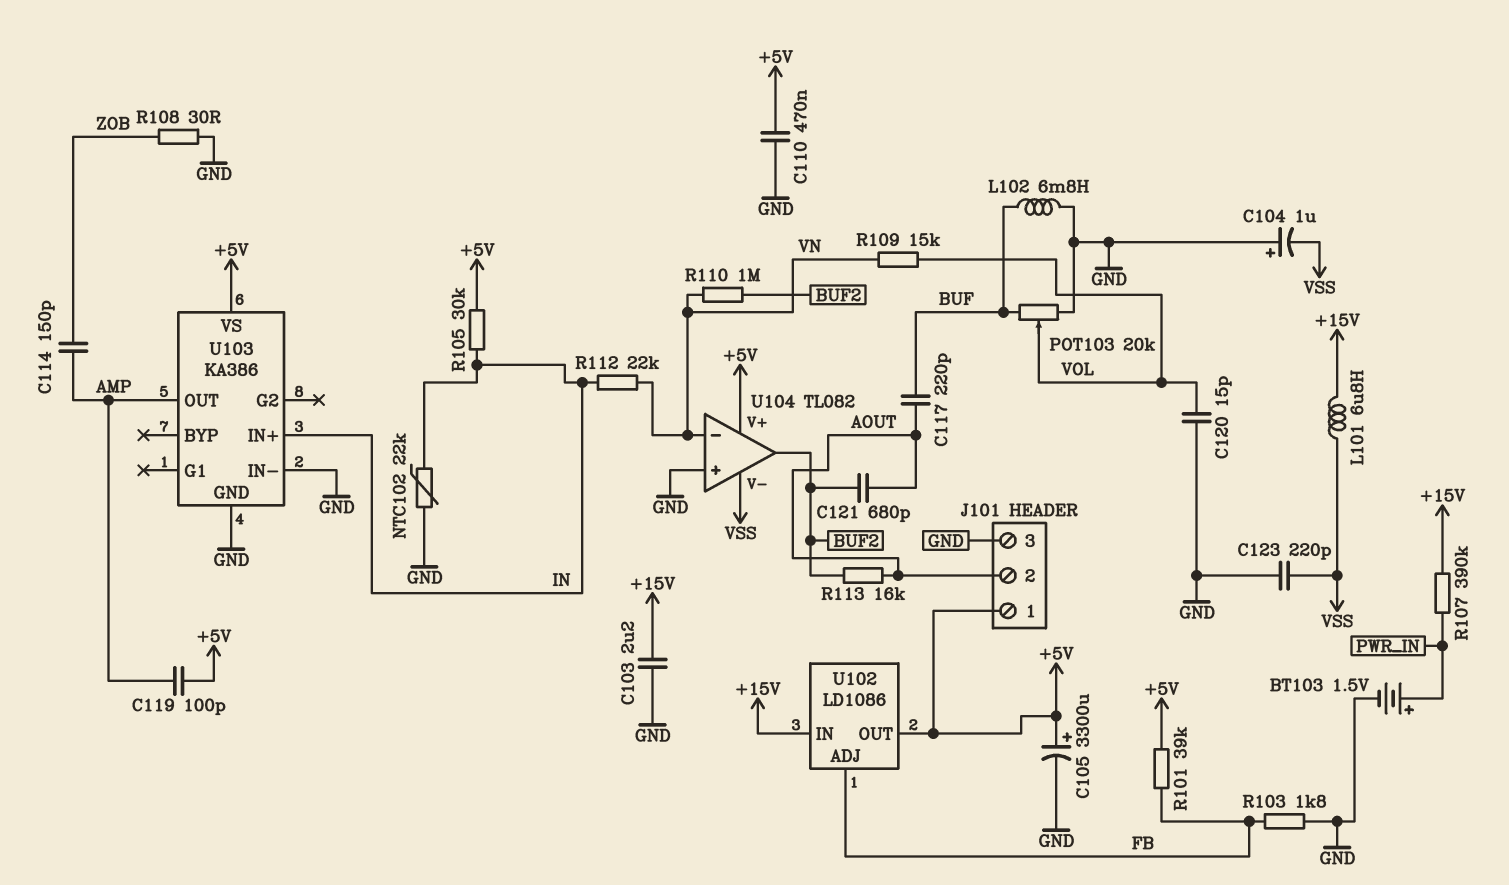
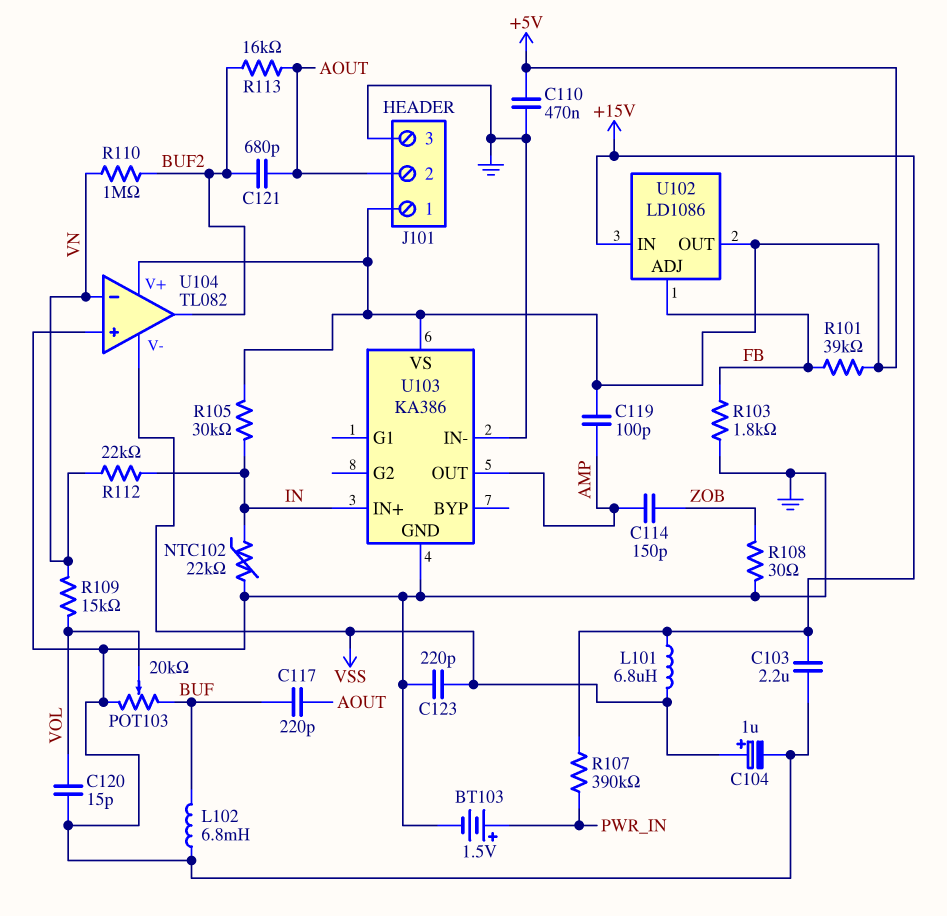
C104: 1uF (plus GND, minus VSS) -> 1uF (plus VSS, minus GND)
C105: 3300uF (plus +5V, minus GND) -> none

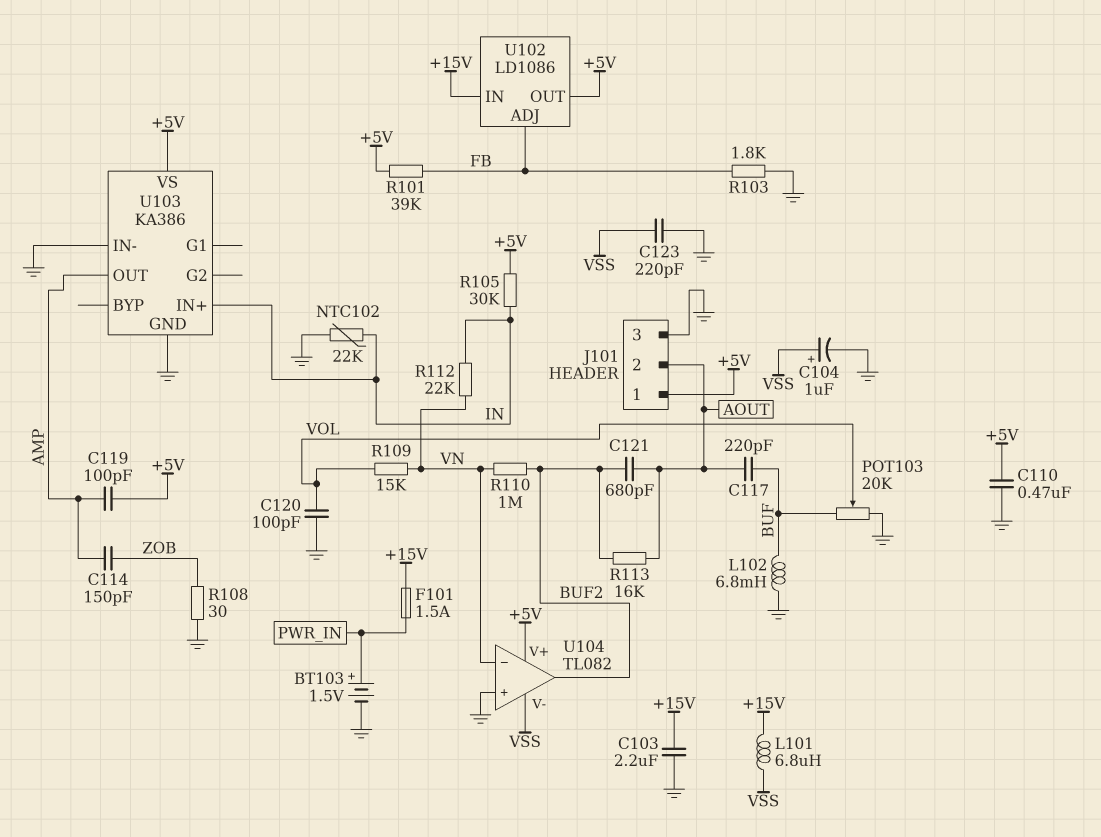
C120: 15pF (GND, VOL) -> 100pF (GND, VOL)
F101: none -> 1.5A (+15V, PWR_IN)
R107: 390k (+15V, PWR_IN) -> none

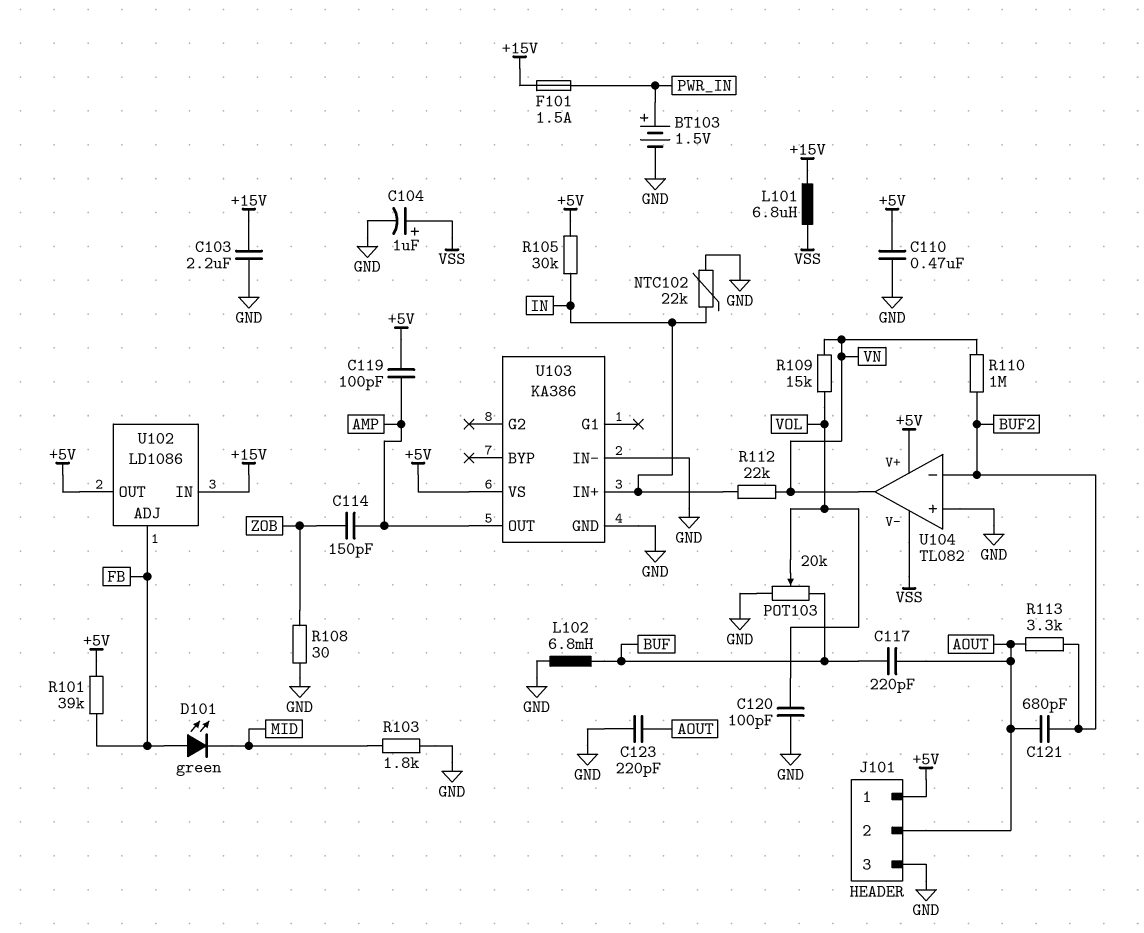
C123: 220pF (GND, VSS) -> 220pF (AOUT, GND)
D101: none -> LED green (A FB, K MID)
R103: 1.8k (FB, GND) -> 1.8k (GND, MID)
R113: 16k (AOUT, BUF2) -> 3.3k (AOUT, BUF2)
U104 pin in-: VN -> BUF2
U104 pin out: BUF2 -> VN

